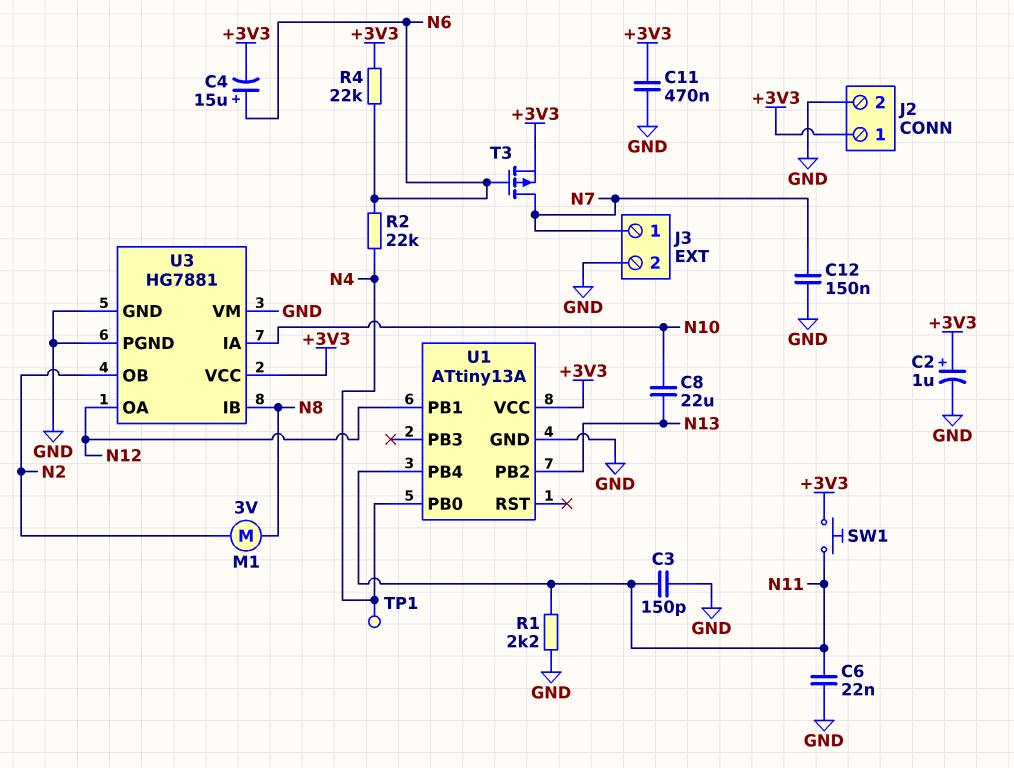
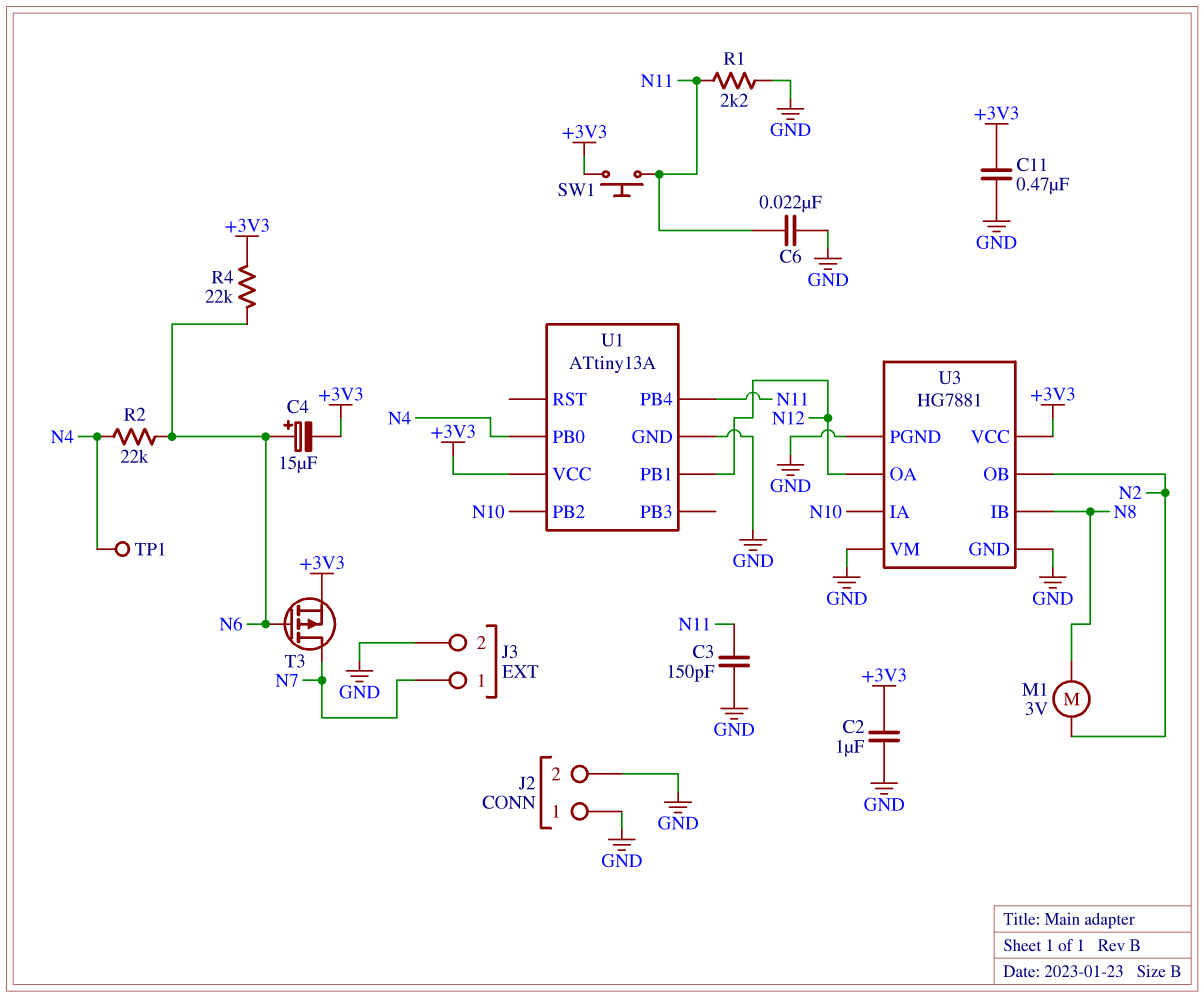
C2: 1uF (plus +3V3, minus GND) -> 1uF (+3V3, GND)
C8: 22uF (N10, N13) -> none
C12: 150nF (GND, N7) -> none
J2 pin 1: +3V3 -> GND
U1 pin PB2: N13 -> N10

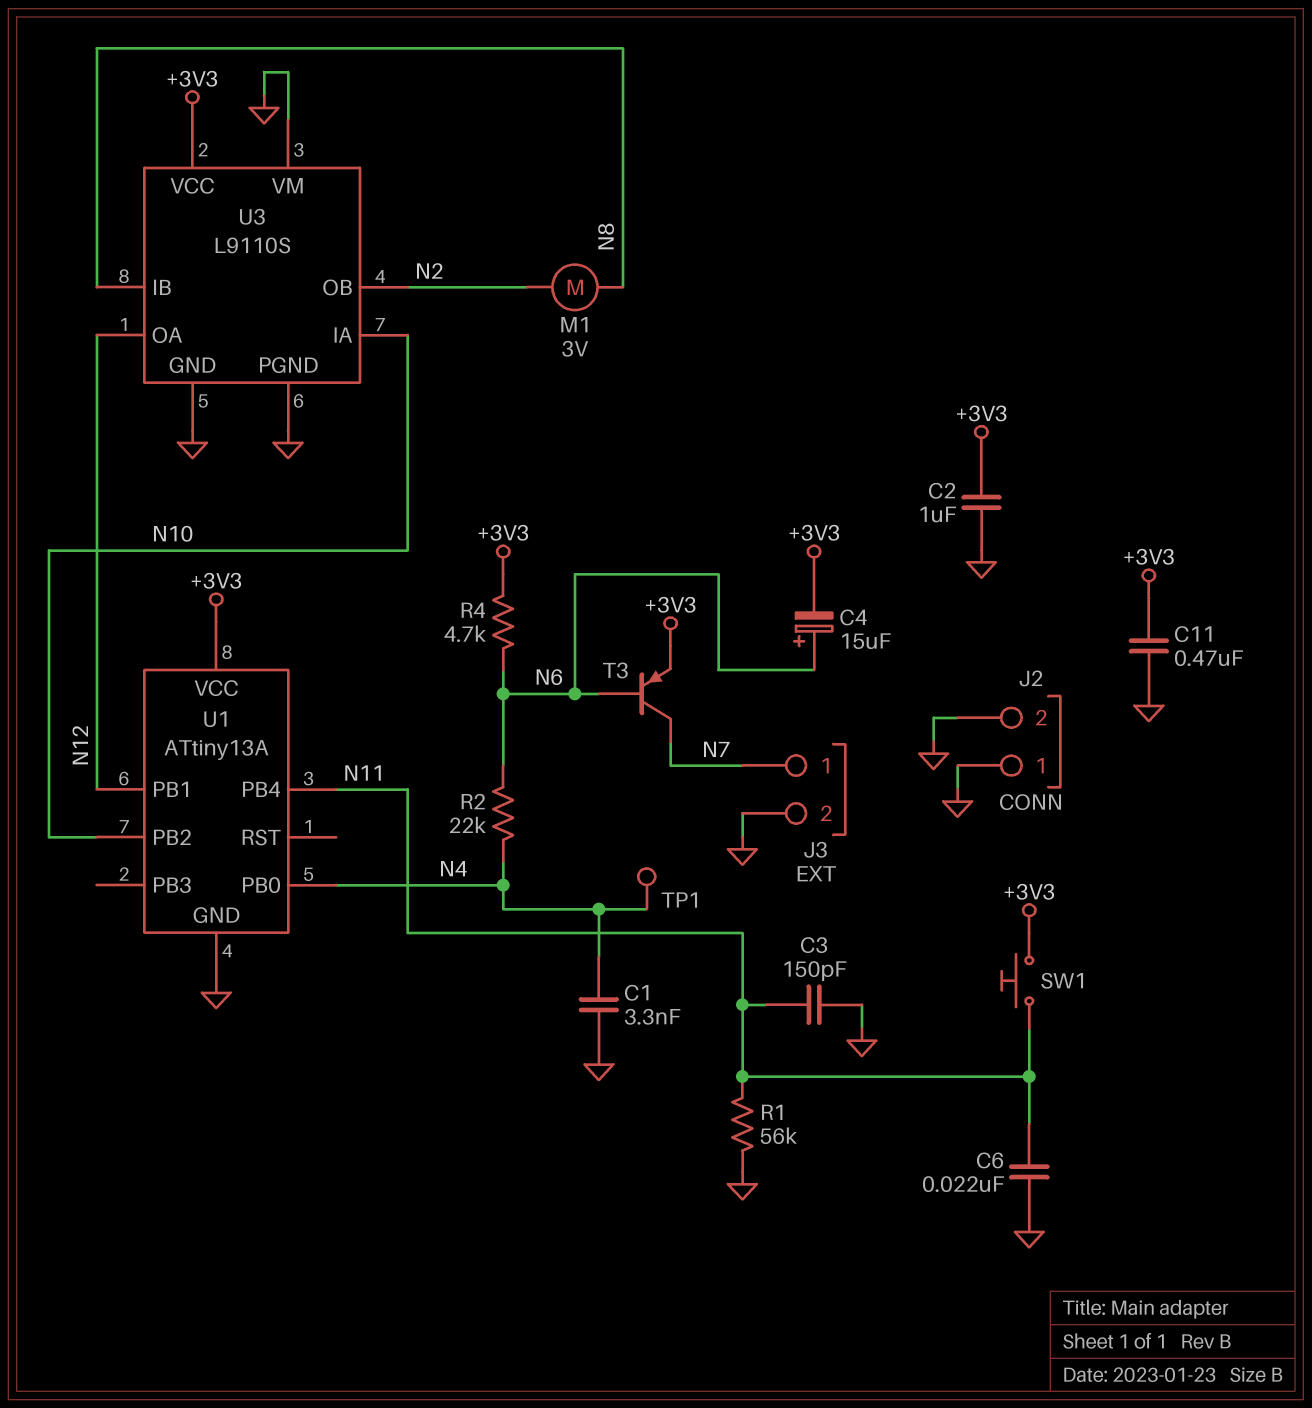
C1: none -> 3.3nF (GND, N4)
R1: 2.2k (GND, N11) -> 56k (GND, N11)
R4: 22k (+3V3, N6) -> 4.7k (+3V3, N6)
T3: PMOS (G N6, D N7, S +3V3) -> PNP (B N6, C N7, E +3V3)
U3: HG7881 -> L9110S

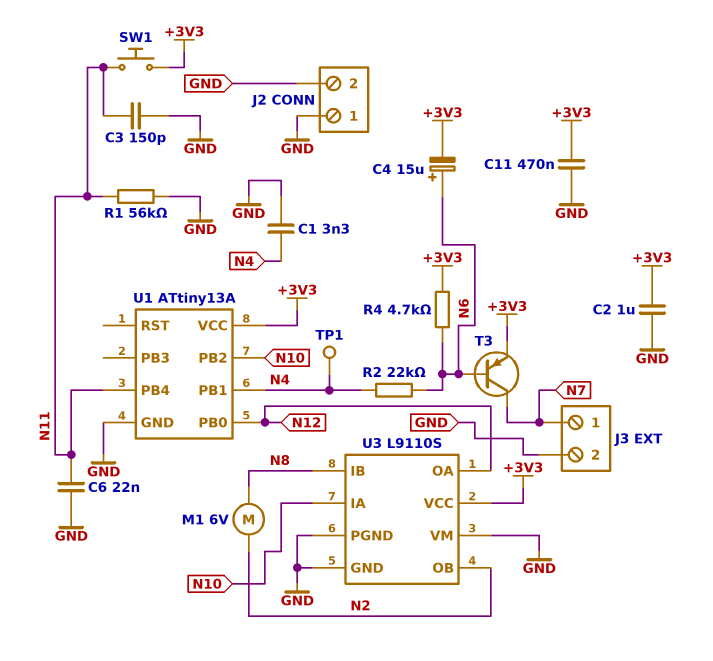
M1: motor 3V (N2, N8) -> motor 6V (N2, N8)
U1 pin PB0: N4 -> N12
U1 pin PB1: N12 -> N4

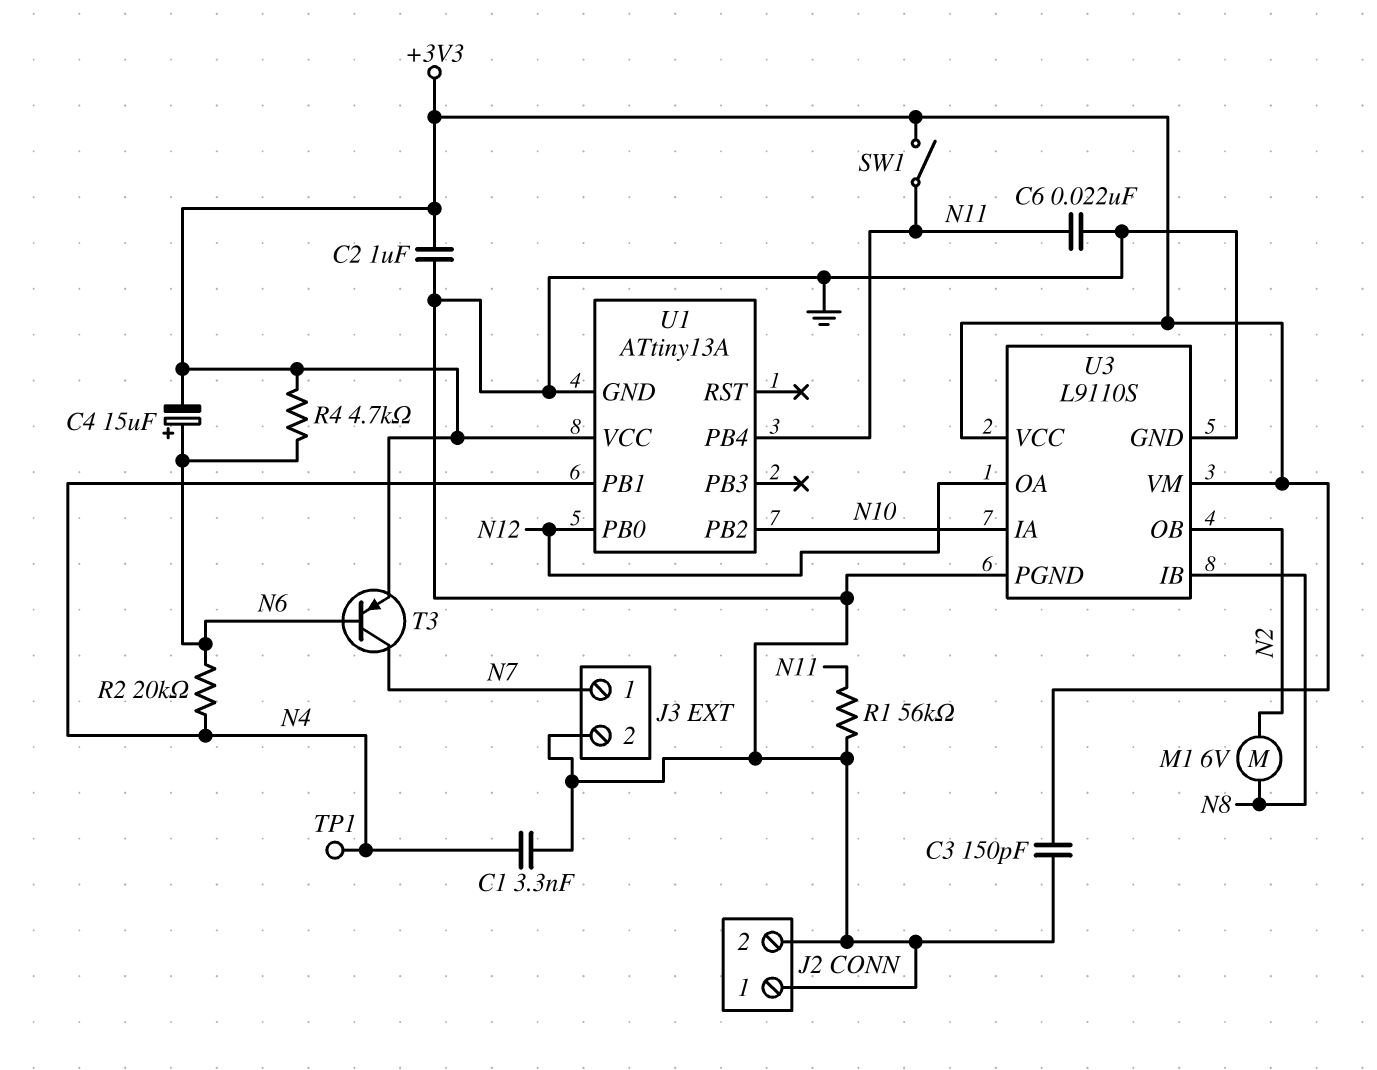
C3: 150pF (GND, N11) -> 150pF (+3V3, GND)
C11: 470nF (+3V3, GND) -> none
R2: 22k (N4, N6) -> 20k (N4, N6)
SW1: button (+3V3, N11) -> switch (+3V3, N11)
U3 pin VM: GND -> +3V3

